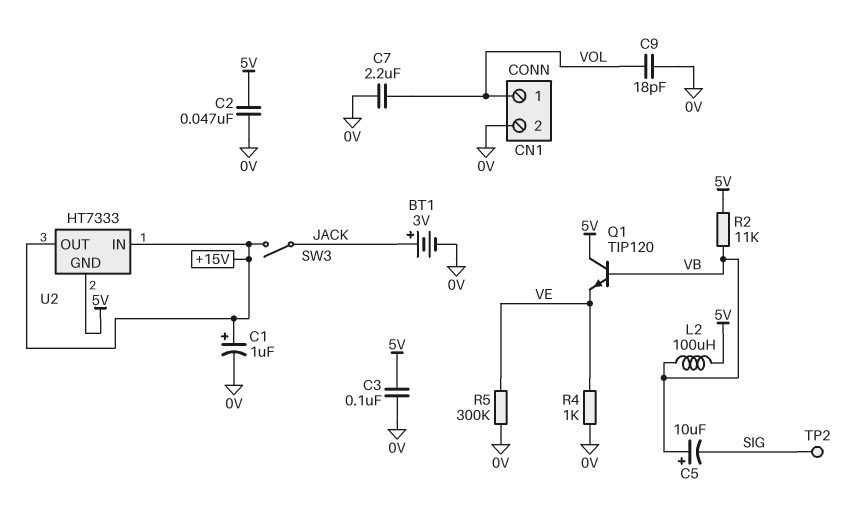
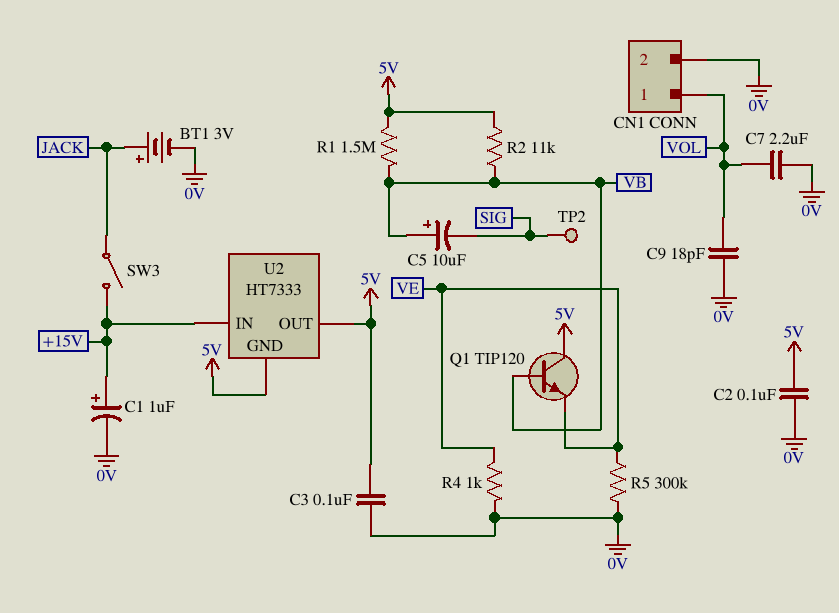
C2: 47nF (0V, 5V) -> 100nF (0V, 5V)
L2: 100uH (5V, VB) -> none
R1: none -> 1.5M (5V, VB)
U2 pin OUT: +15V -> 5V

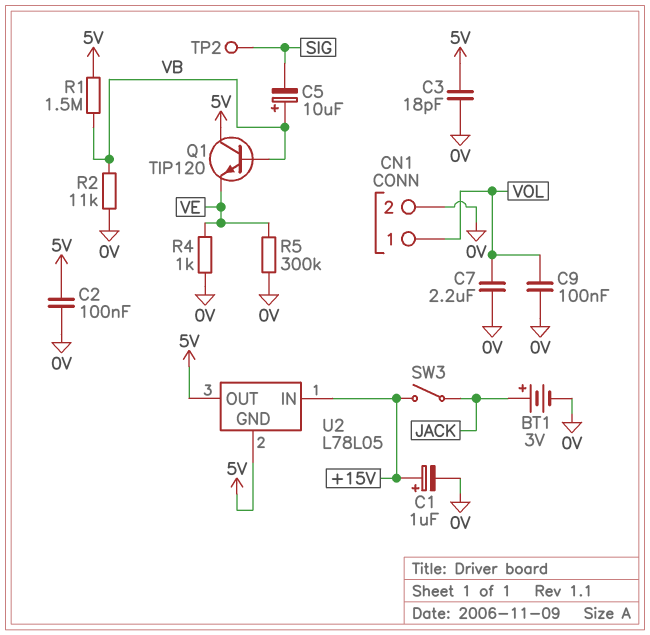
C3: 100nF (0V, 5V) -> 18pF (0V, 5V)
C9: 18pF (0V, VOL) -> 100nF (0V, VOL)
R2: 11k (5V, VB) -> 11k (0V, VB)
U2: HT7333 -> L78L05

